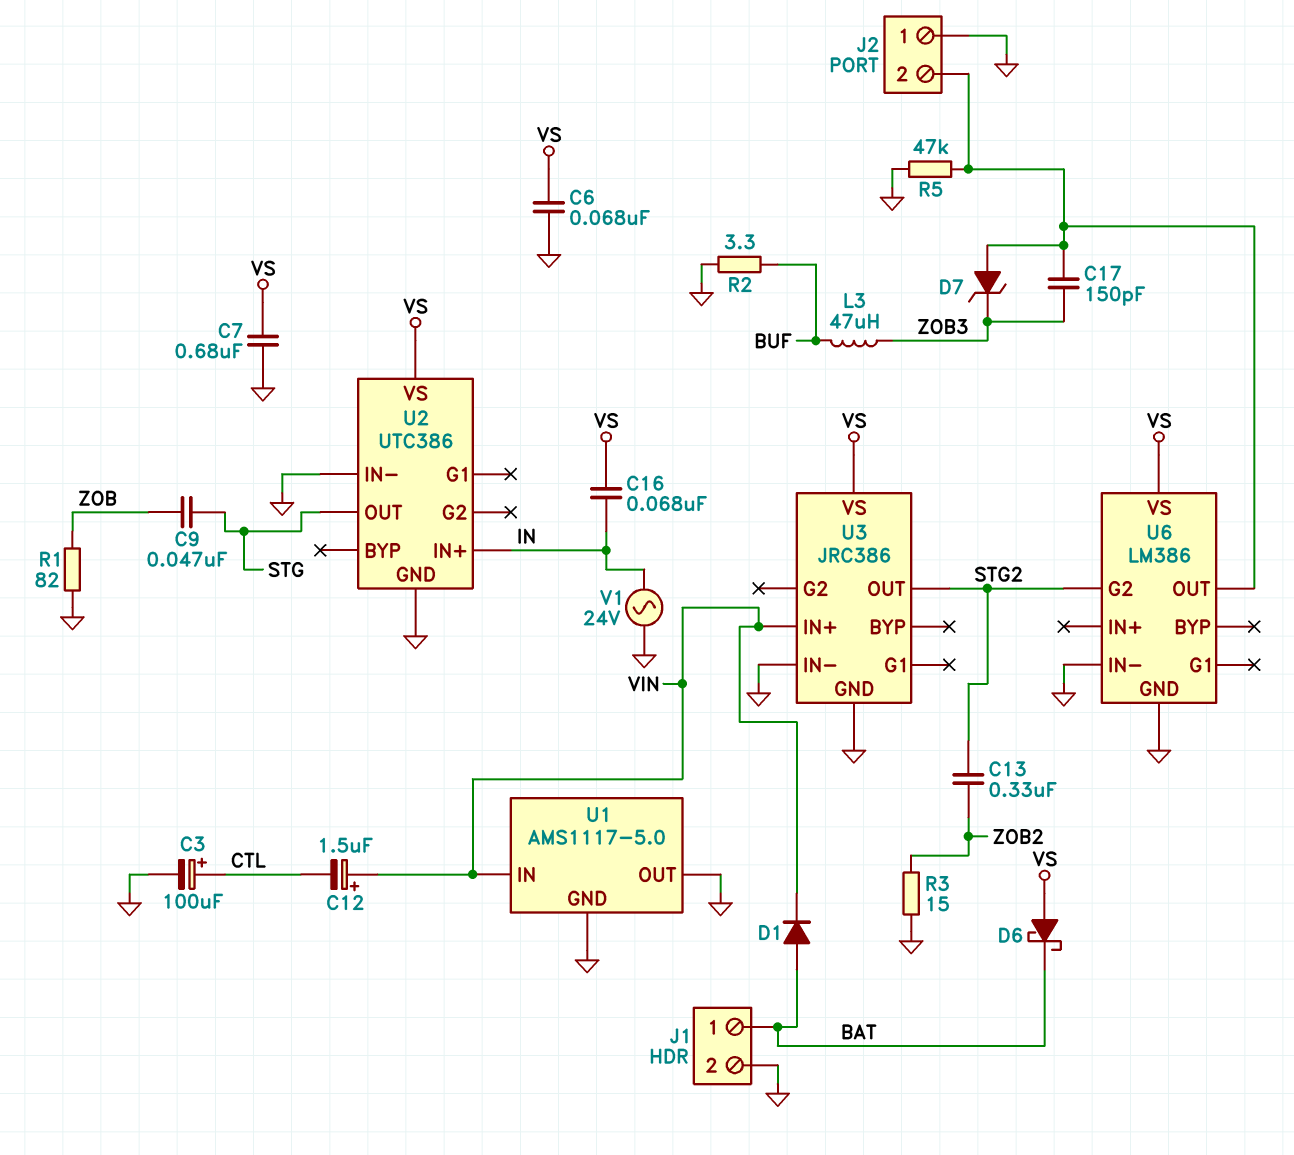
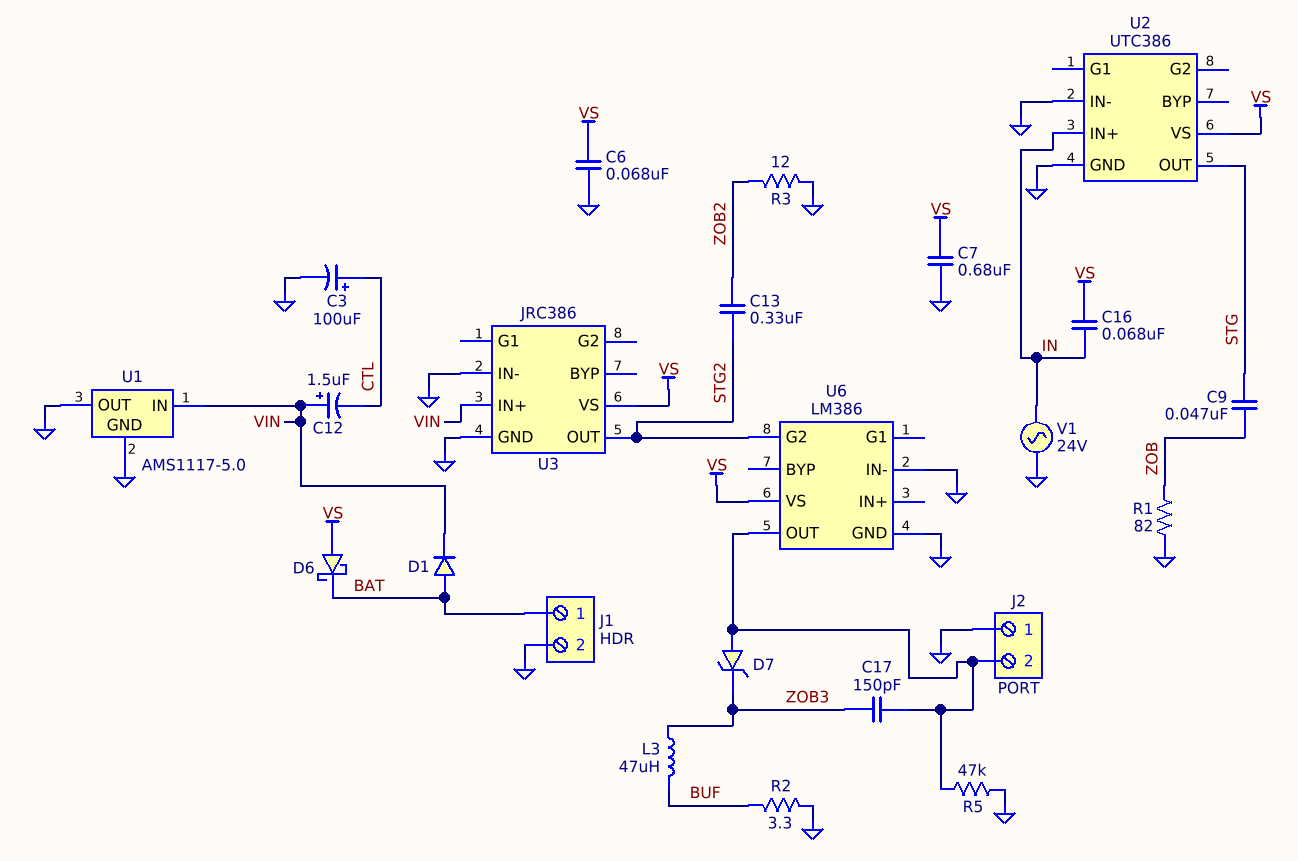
R3: 15 (GND, ZOB2) -> 12 (GND, ZOB2)

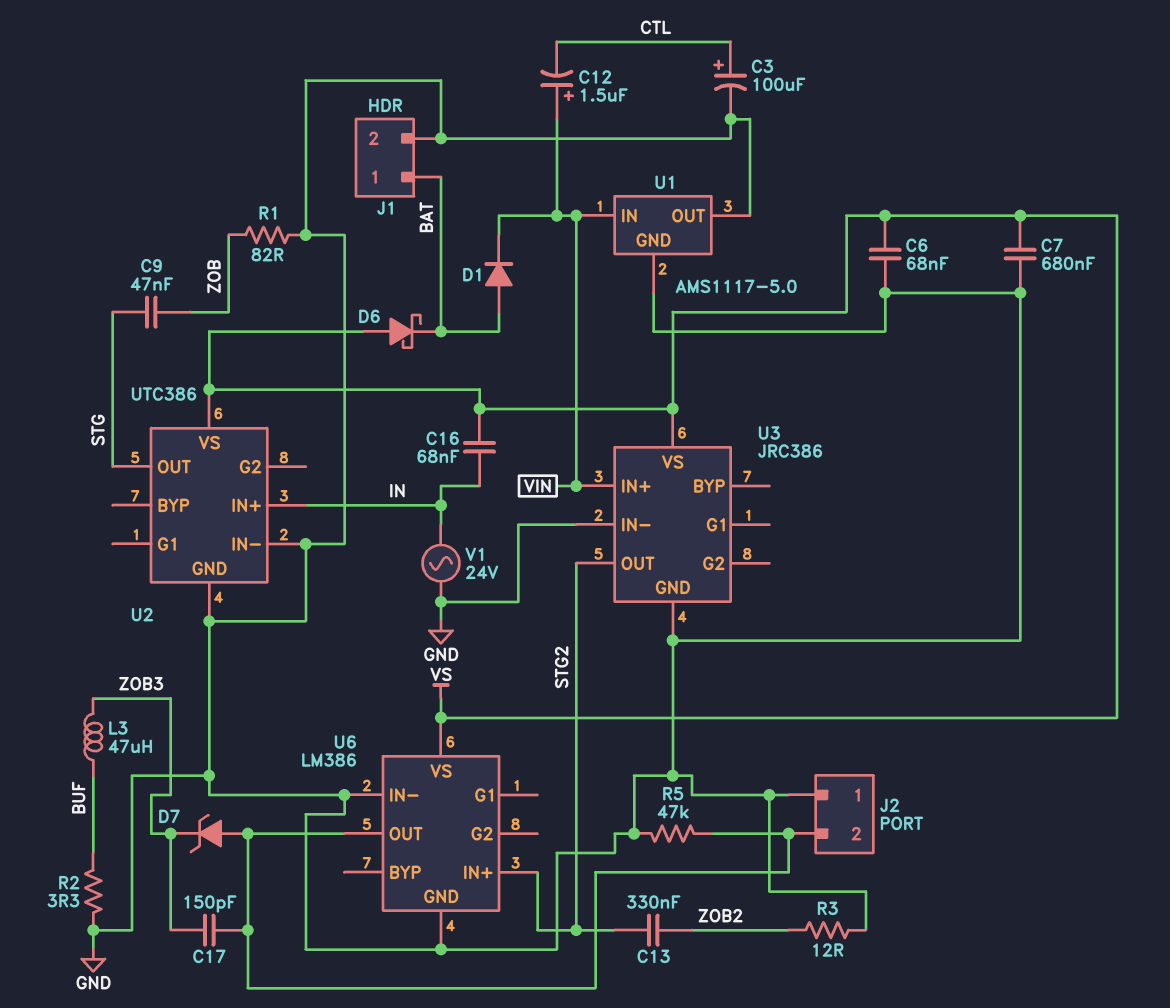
U6 pin G2: STG2 -> none
U6 pin IN+: none -> STG2

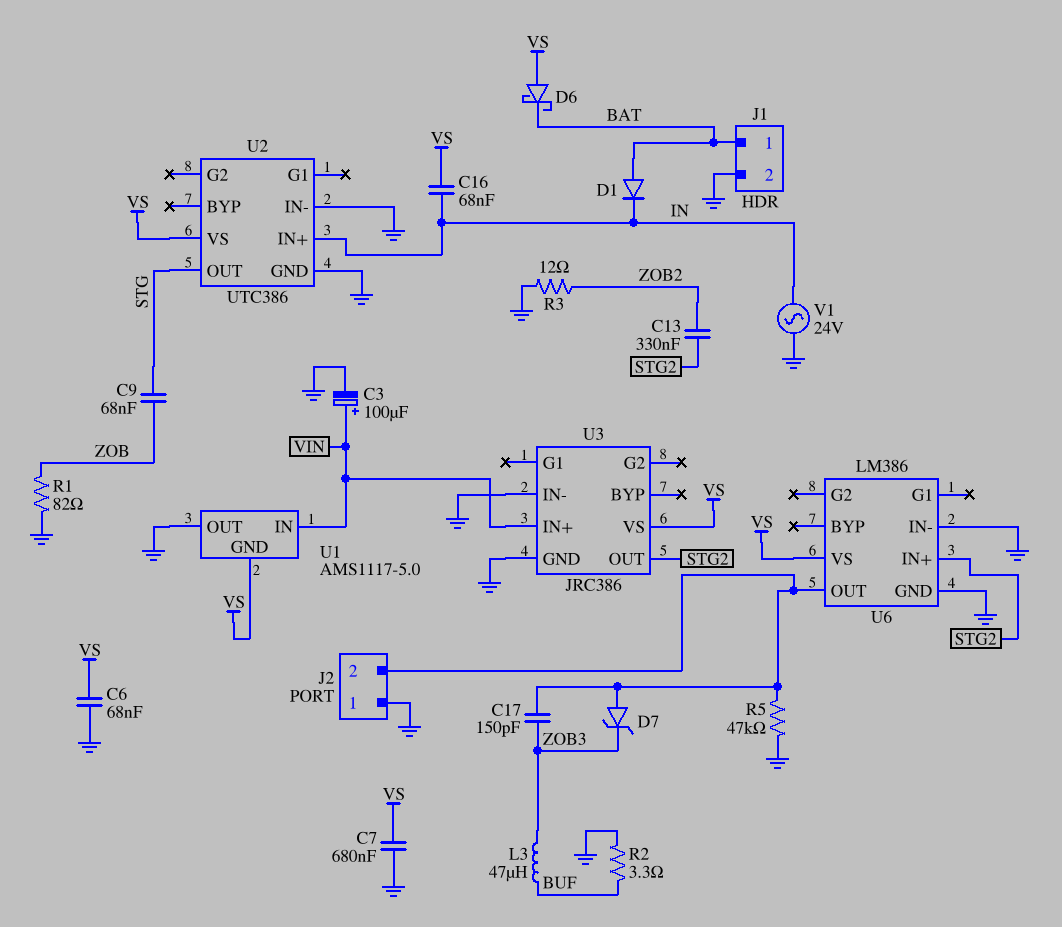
C3: 100uF (plus CTL, minus GND) -> 100uF (plus VIN, minus GND)
C9: 47nF (STG, ZOB) -> 68nF (STG, ZOB)
C12: 1.5uF (plus VIN, minus CTL) -> none
D1: diode (A BAT, K VIN) -> diode (A BAT, K IN)
U1 pin GND: GND -> VS

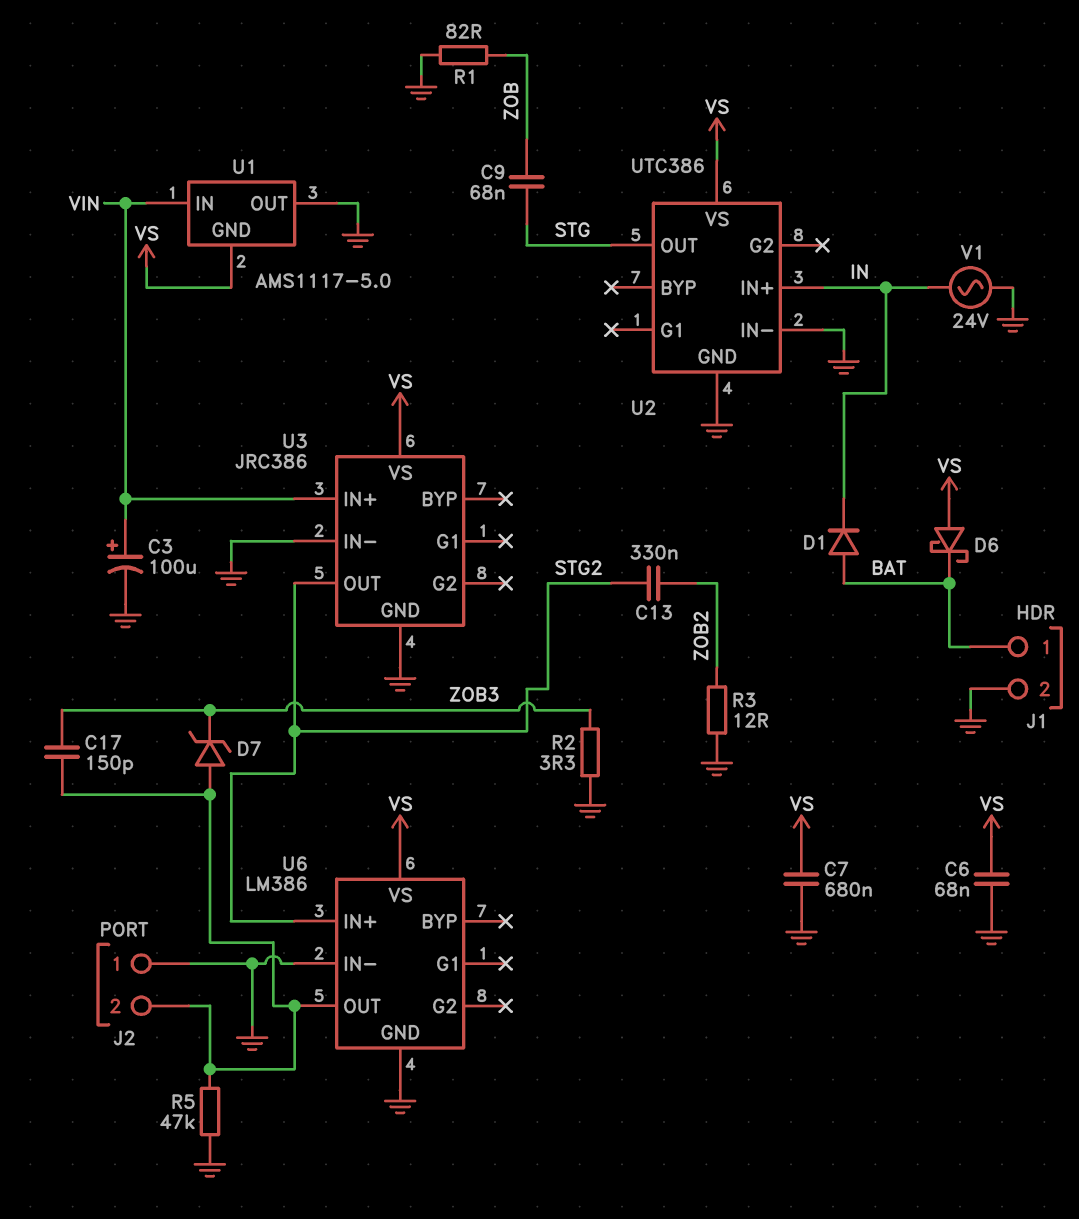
C16: 68nF (IN, VS) -> none
L3: 47uH (BUF, ZOB3) -> none
R2: 3.3 (BUF, GND) -> 3.3 (GND, ZOB3)

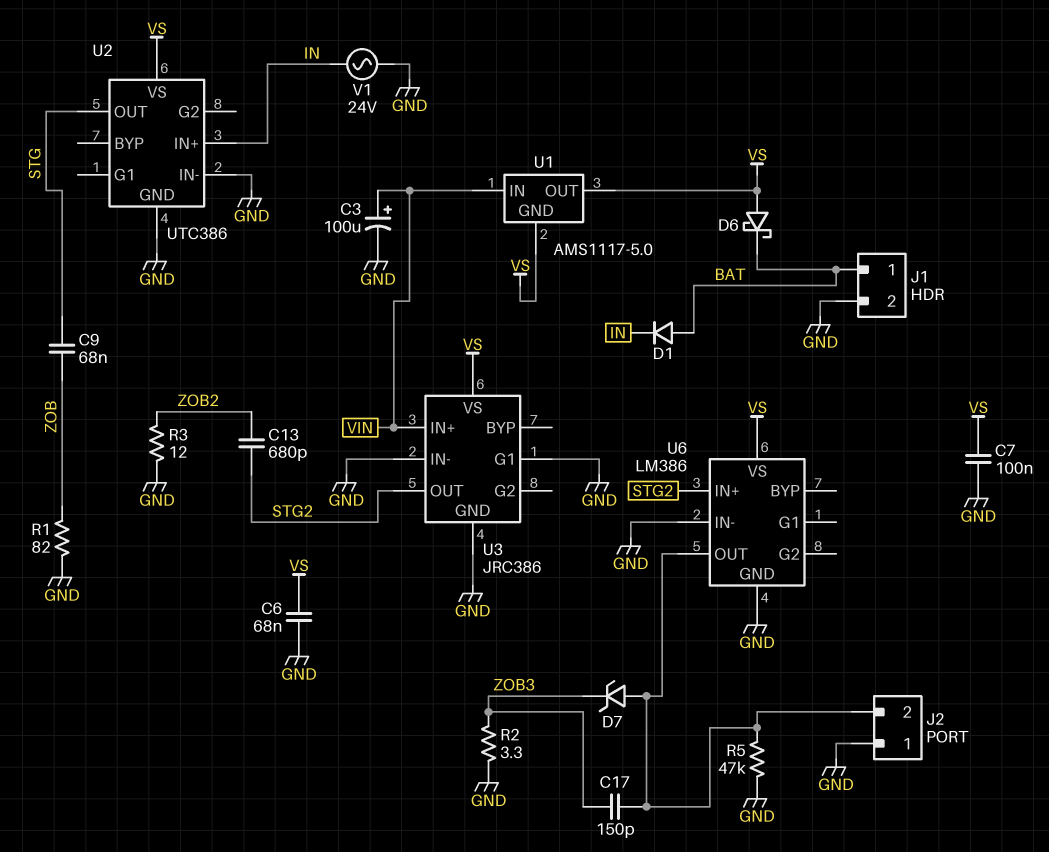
C7: 680nF (GND, VS) -> 100nF (GND, VS)
C13: 330nF (STG2, ZOB2) -> 680pF (STG2, ZOB2)
U1 pin OUT: GND -> VS
U3 pin G1: none -> GND

